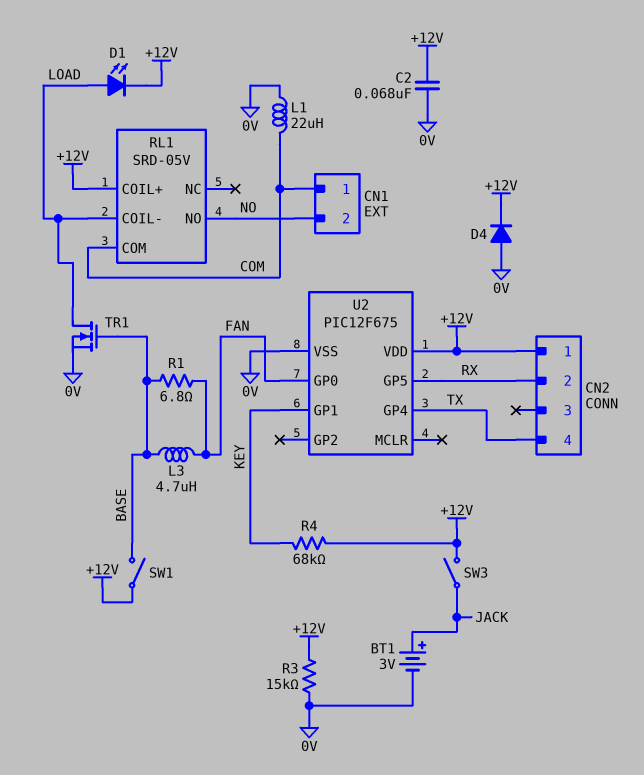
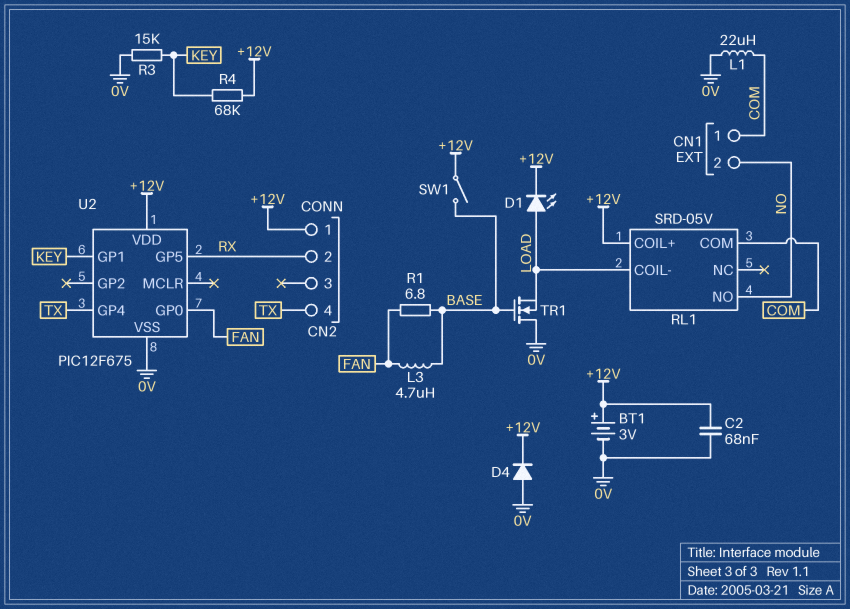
BT1: 3V (plus JACK, minus 0V) -> 3V (plus +12V, minus 0V)
R3: 15k (+12V, 0V) -> 15k (0V, KEY)
SW3: switch (+12V, JACK) -> none
TR1: NMOS (G BASE, D LOAD, S 0V) -> NMOS (G BASE, D 0V, S LOAD)

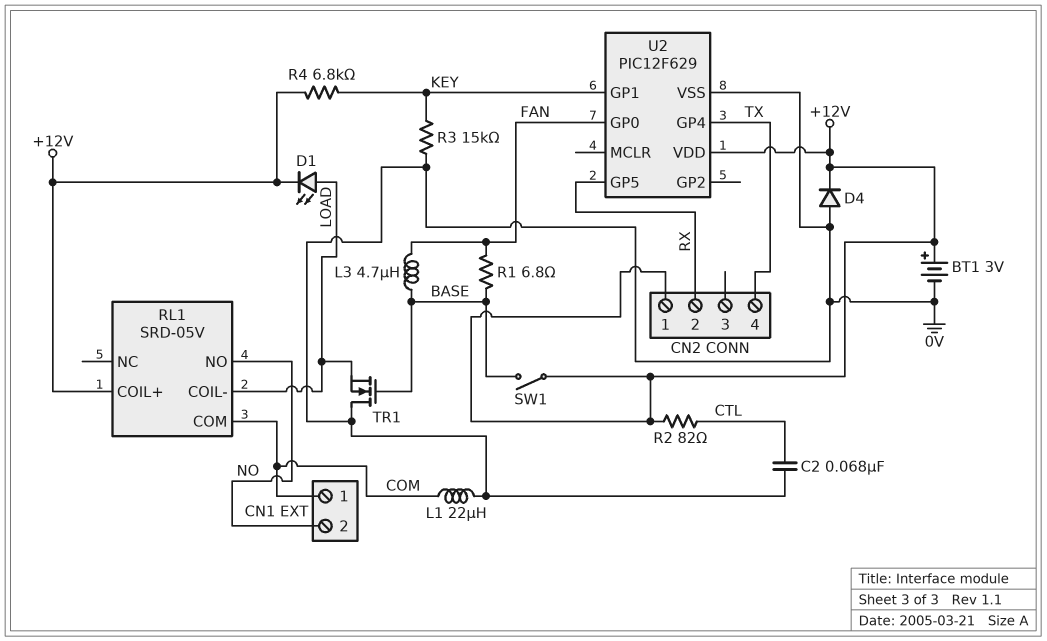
C2: 68nF (+12V, 0V) -> 68nF (0V, CTL)
R2: none -> 82 (+12V, CTL)
R4: 68k (+12V, KEY) -> 6.8k (+12V, KEY)
U2: PIC12F675 -> PIC12F629

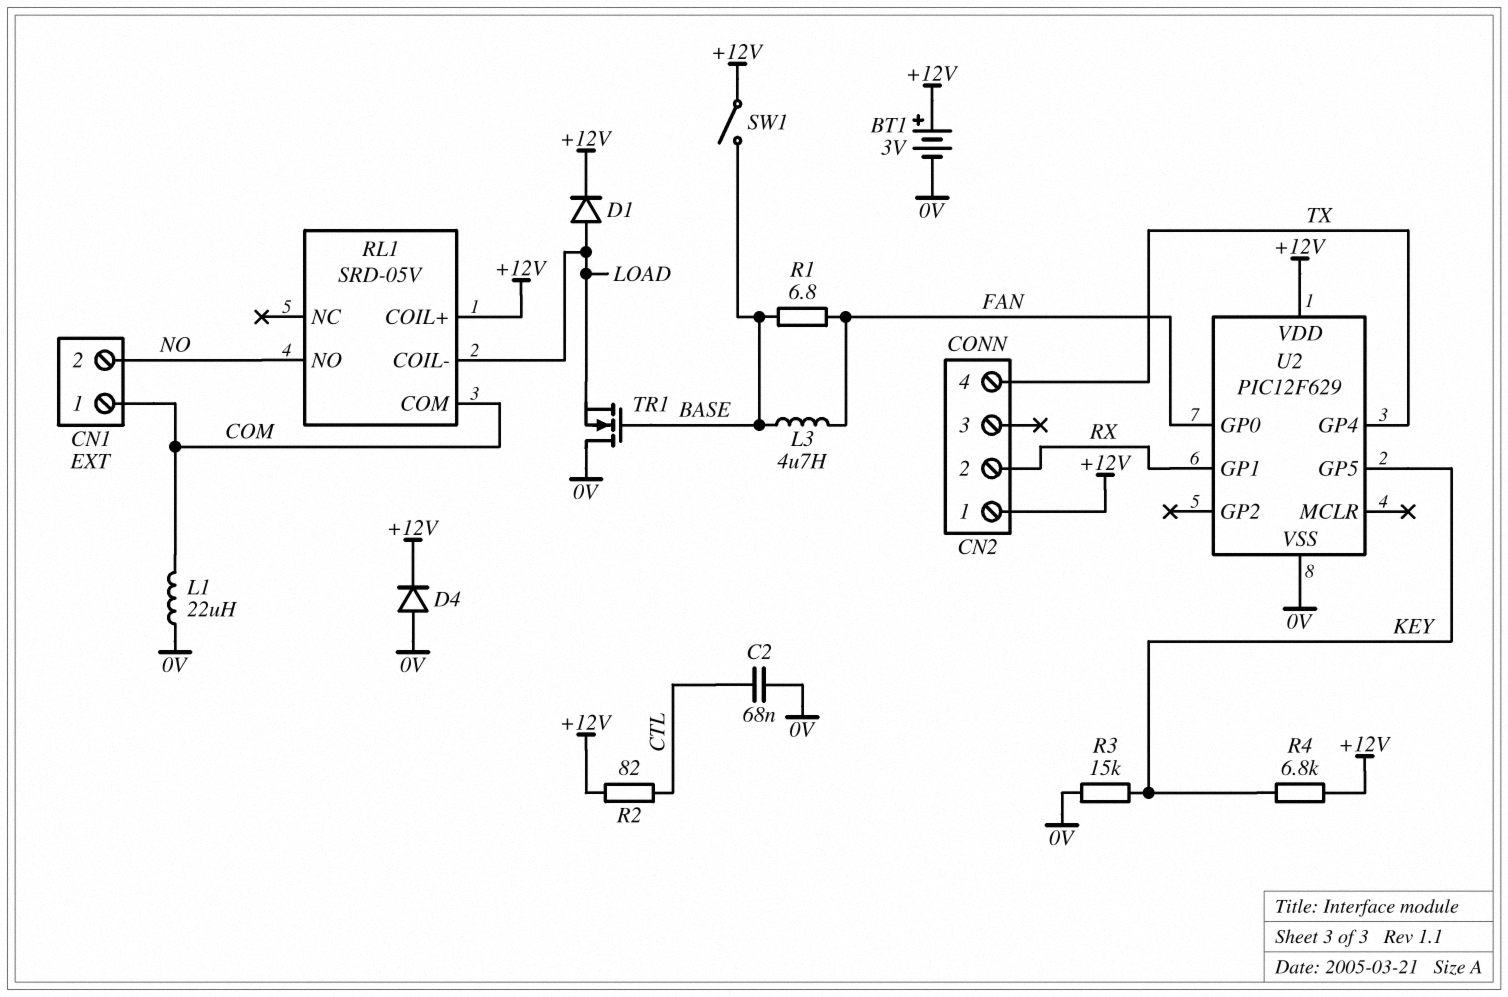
D1: LED (A LOAD, K +12V) -> diode (A LOAD, K +12V)
U2 pin GP1: KEY -> RX
U2 pin GP5: RX -> KEY

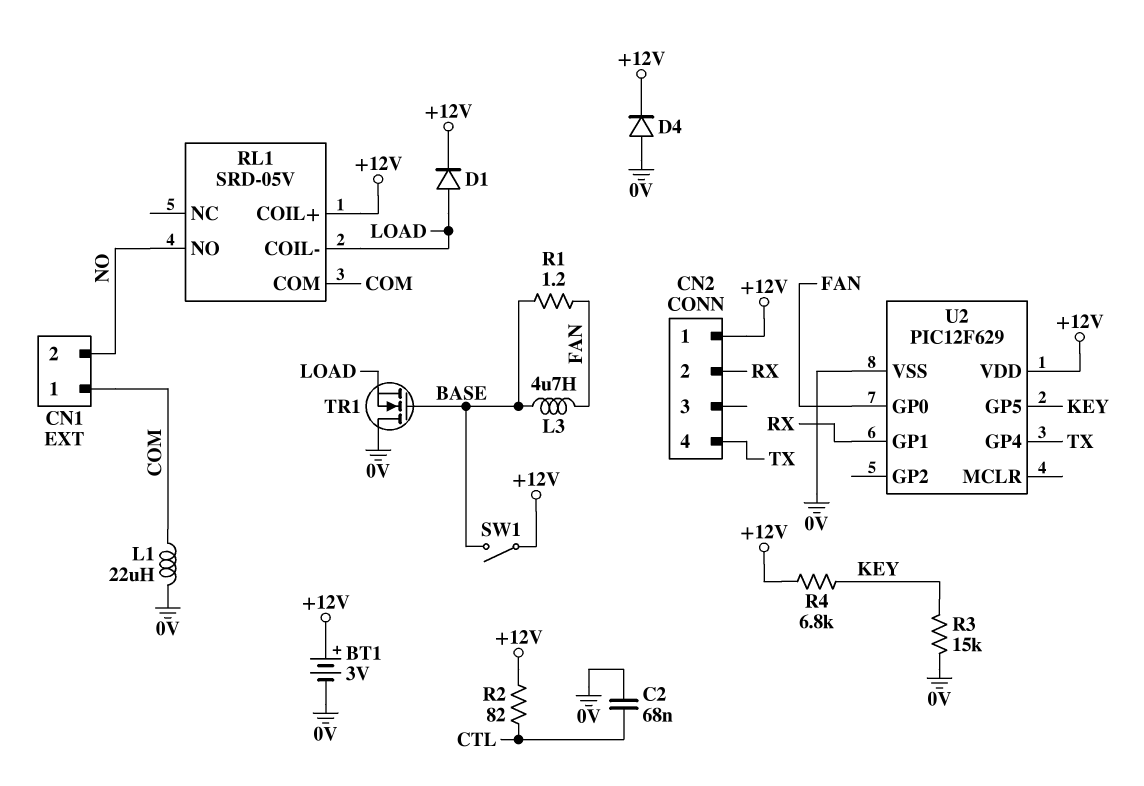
R1: 6.8 (BASE, FAN) -> 1.2 (BASE, FAN)

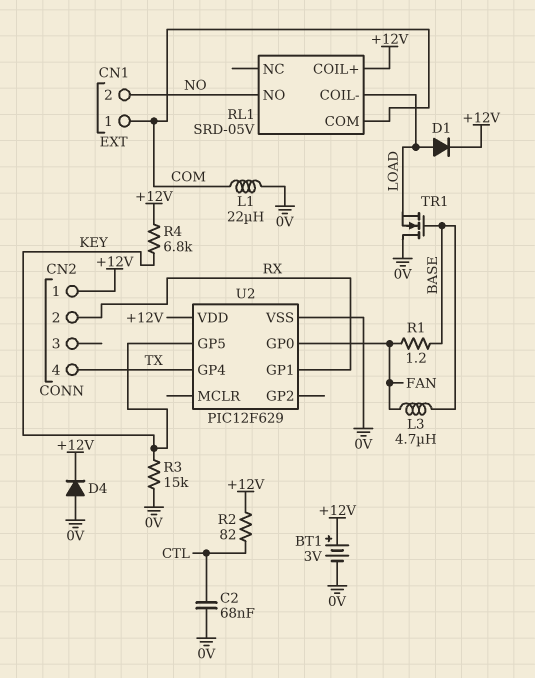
SW1: switch (+12V, BASE) -> none

